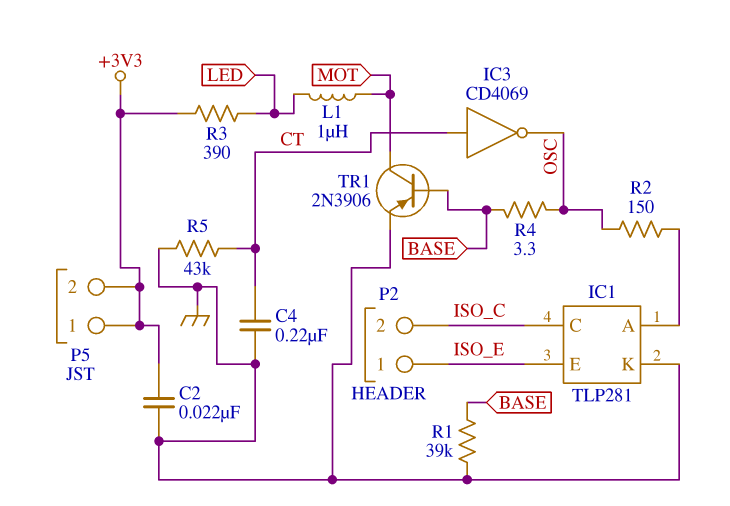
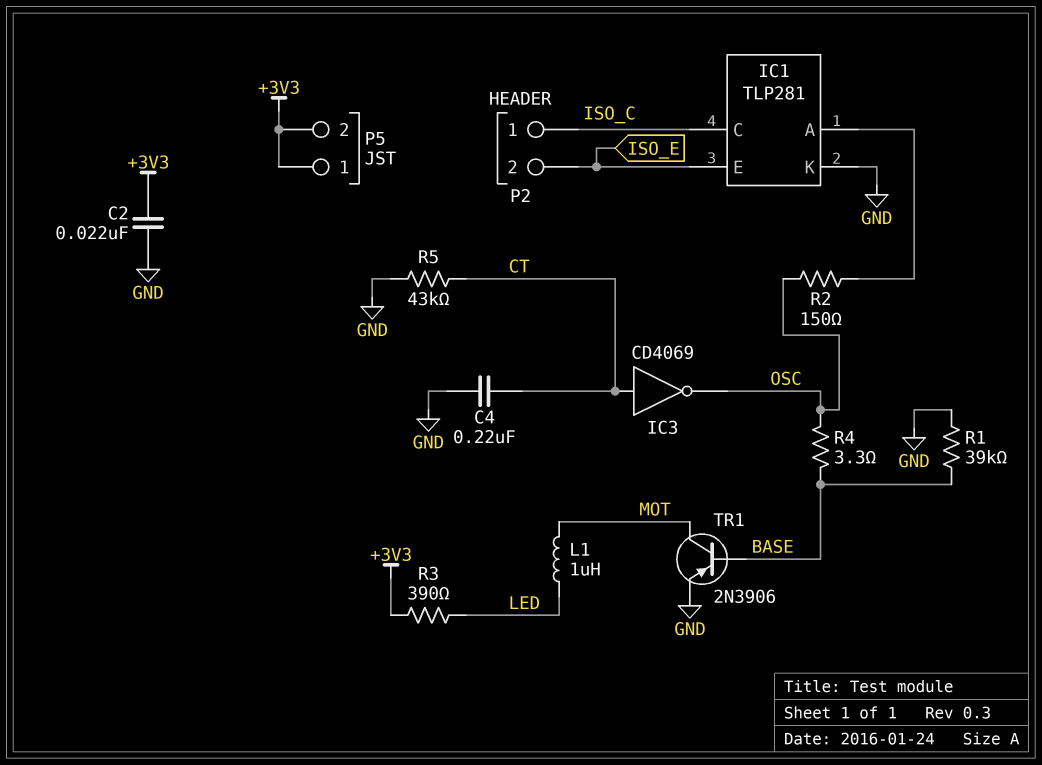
P2 pin 1: ISO_E -> ISO_C
P2 pin 2: ISO_C -> ISO_E

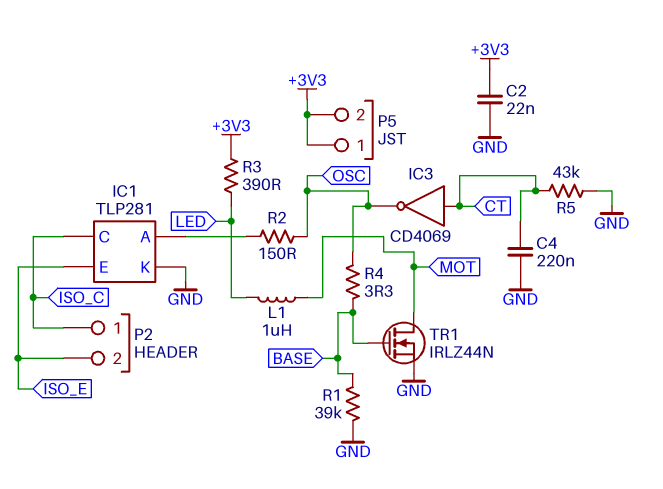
TR1: PNP 2N3906 (B BASE, C MOT, E GND) -> NMOS IRLZ44N (G BASE, D MOT, S GND)

